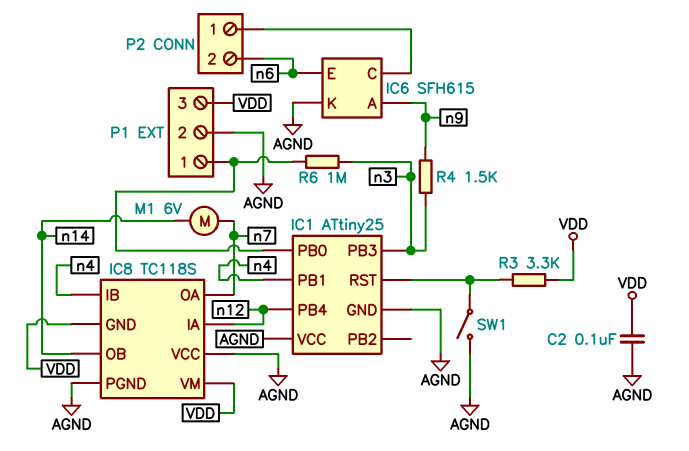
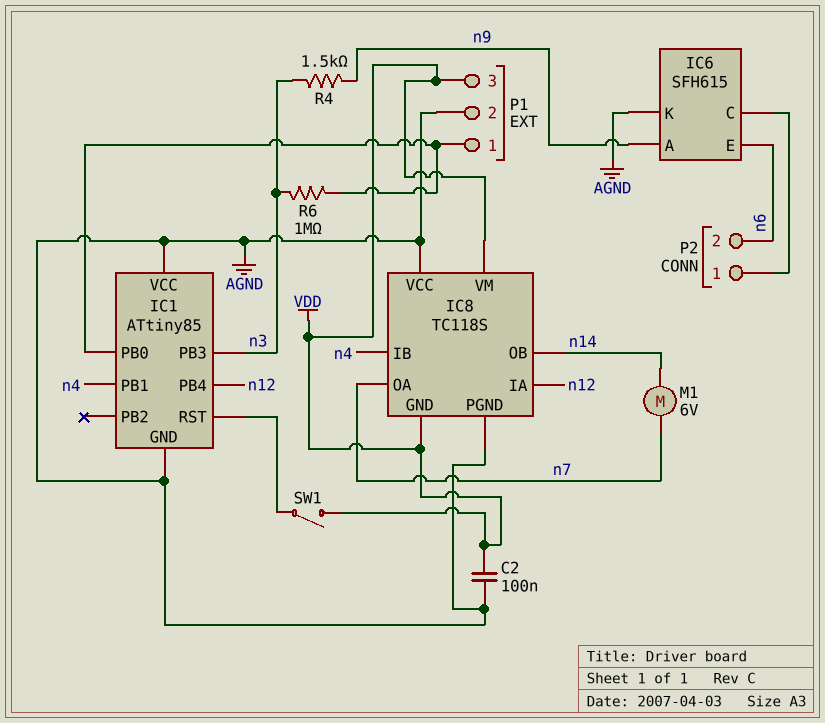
IC1: ATtiny25 -> ATtiny85
R3: 3.3k (IC1/RST, VDD) -> none
SW1: switch (AGND, IC1/RST) -> switch (IC1/RST, VDD)

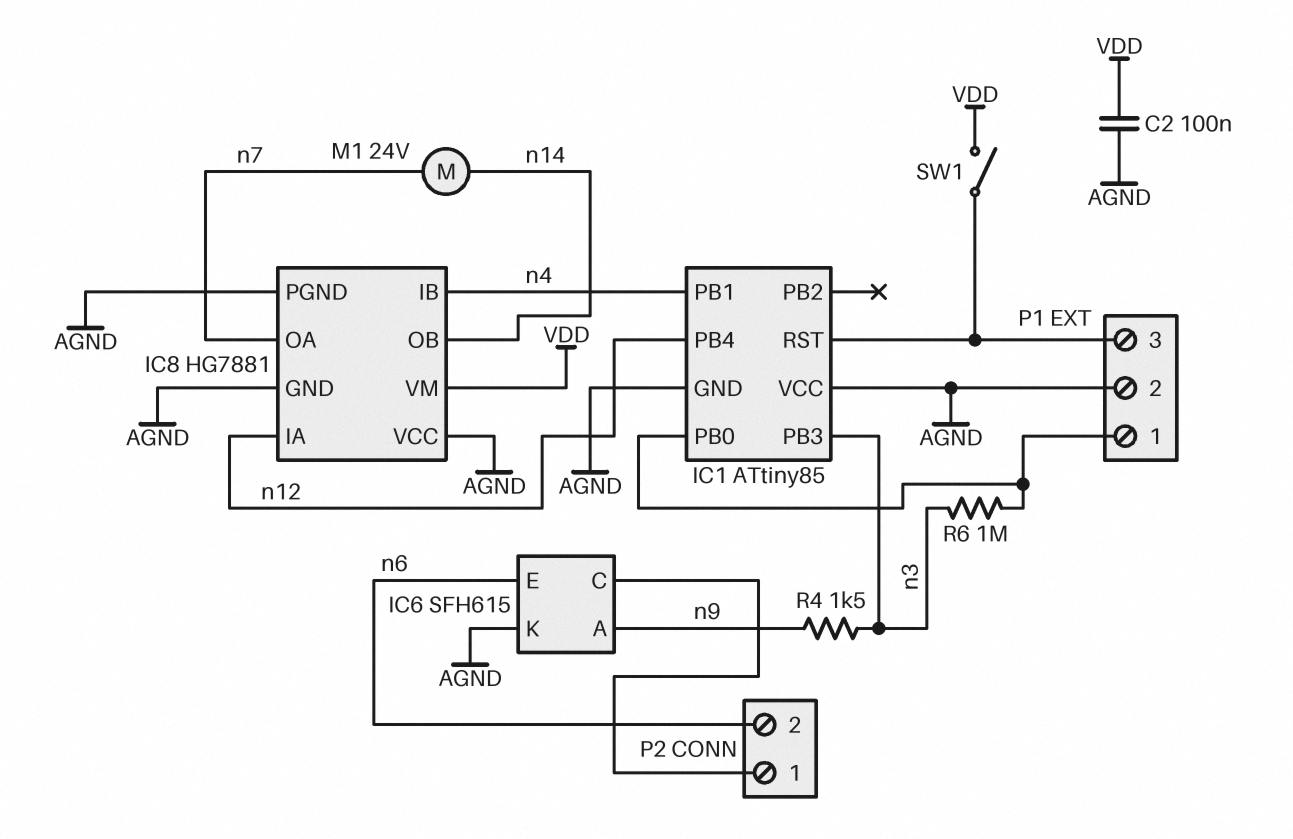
IC8: TC118S -> HG7881
IC8 pin GND: VDD -> AGND
M1: motor 6V (n7, n14) -> motor 24V (n7, n14)
P1 pin 3: VDD -> IC1/RST

